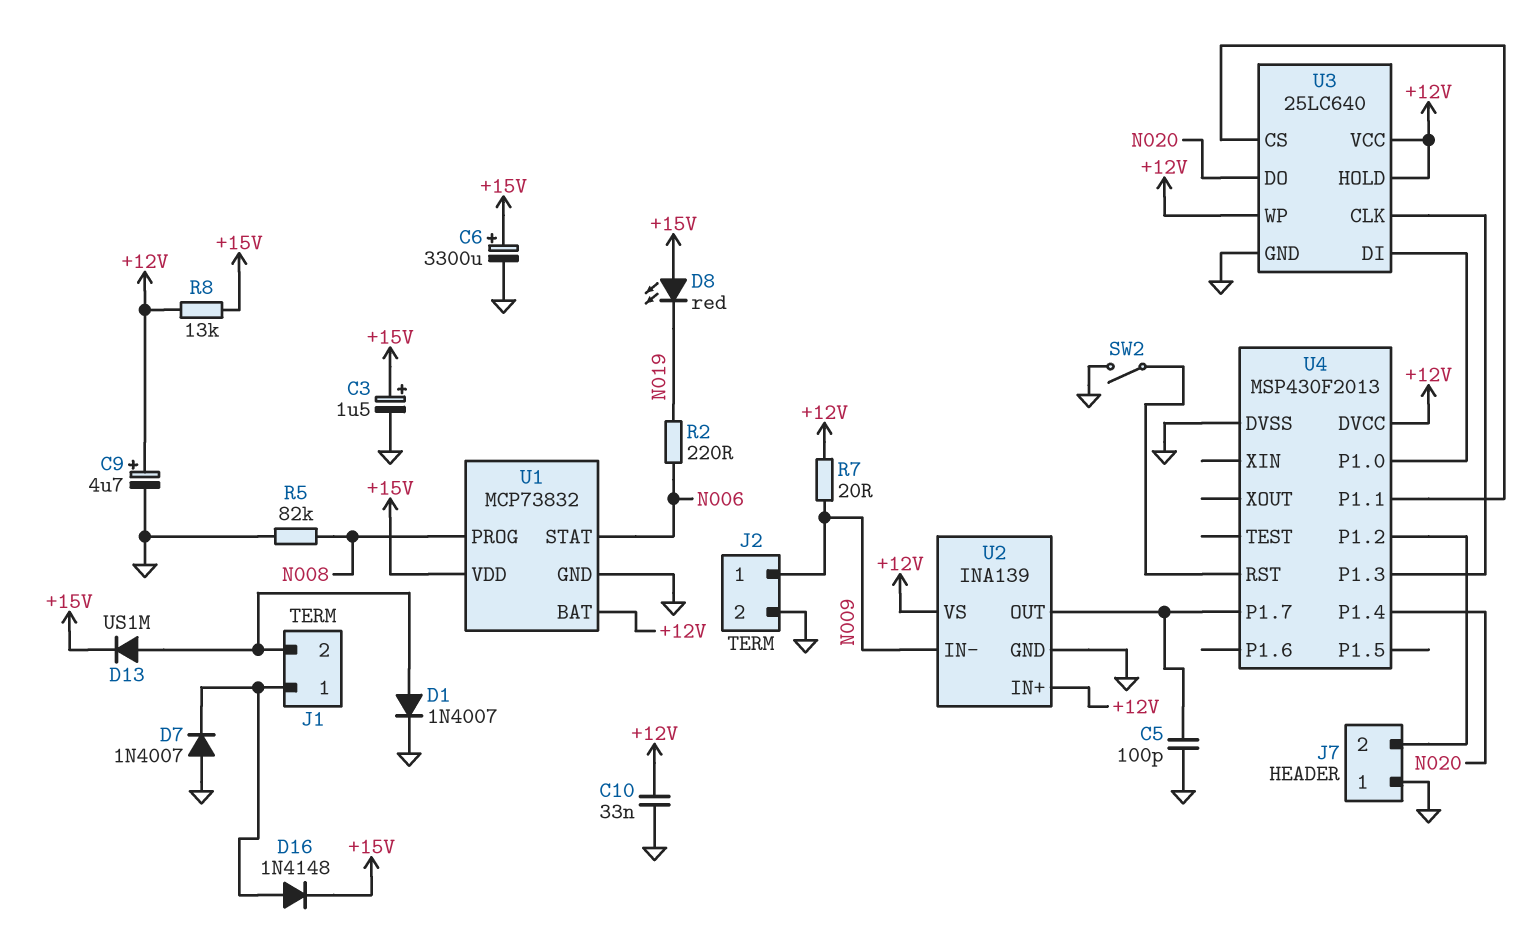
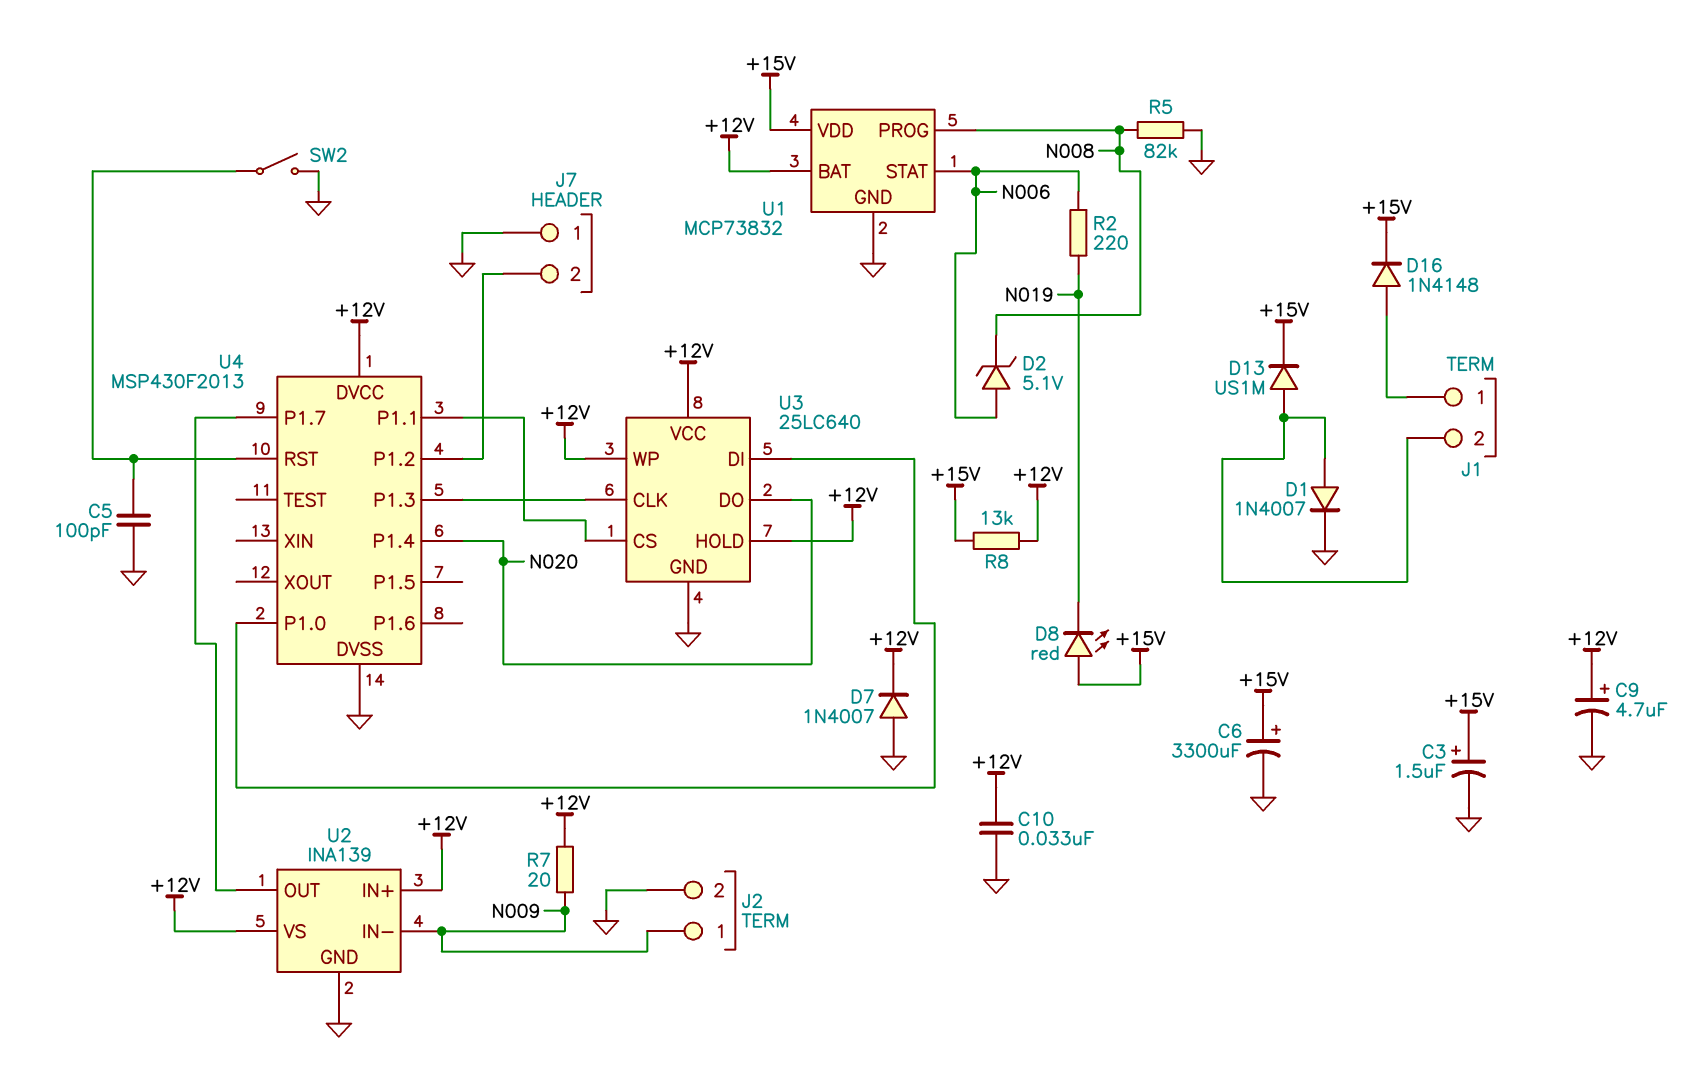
C5: 100pF (GND, U2/OUT) -> 100pF (GND, U4/RST)
D2: none -> zener 5.1V (A N006, K N008)
D7: diode 1N4007 (A GND, K J1/1) -> diode 1N4007 (A GND, K +12V)

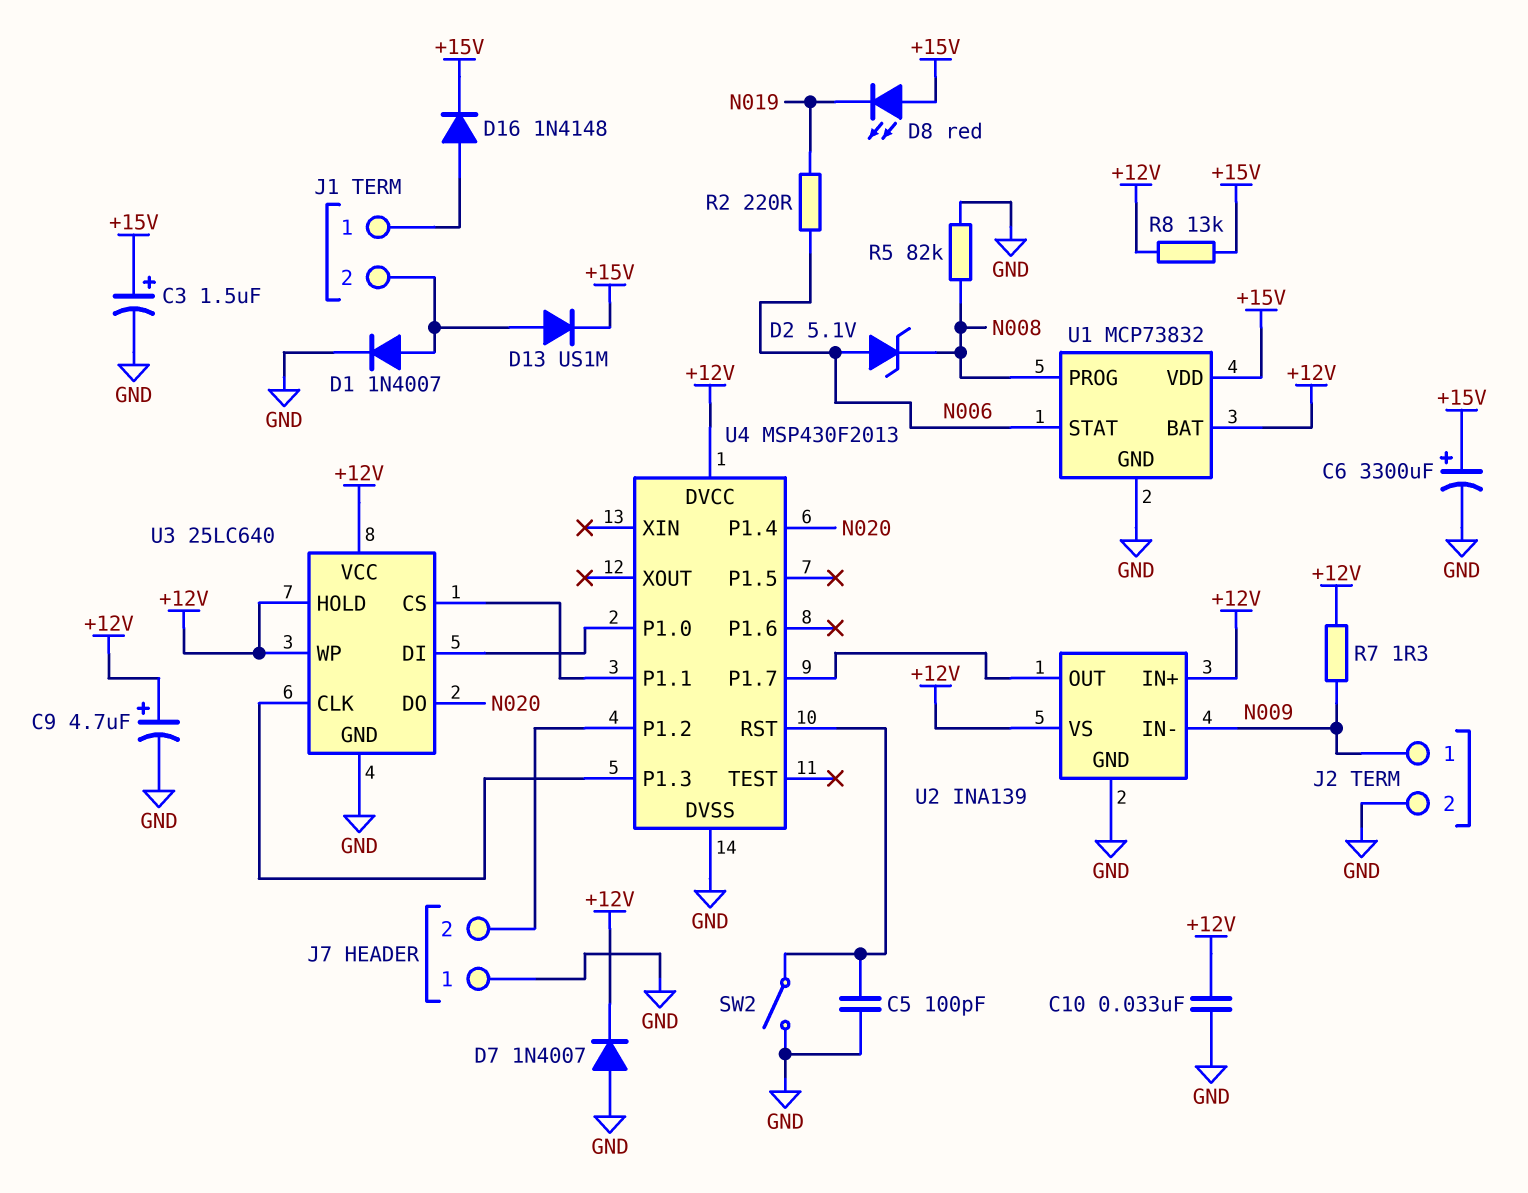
R7: 20 (+12V, N009) -> 1.3 (+12V, N009)

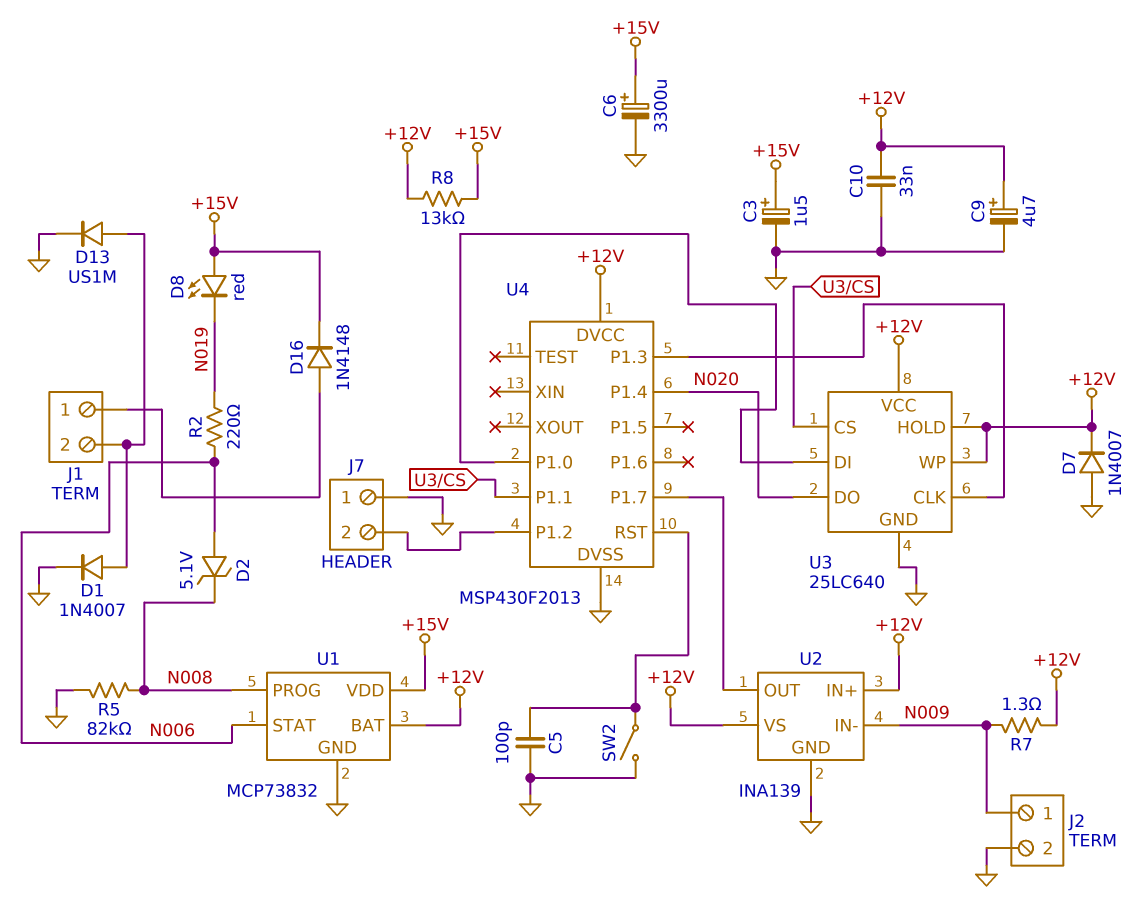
D13: diode US1M (A J1/2, K +15V) -> diode US1M (A J1/2, K GND)

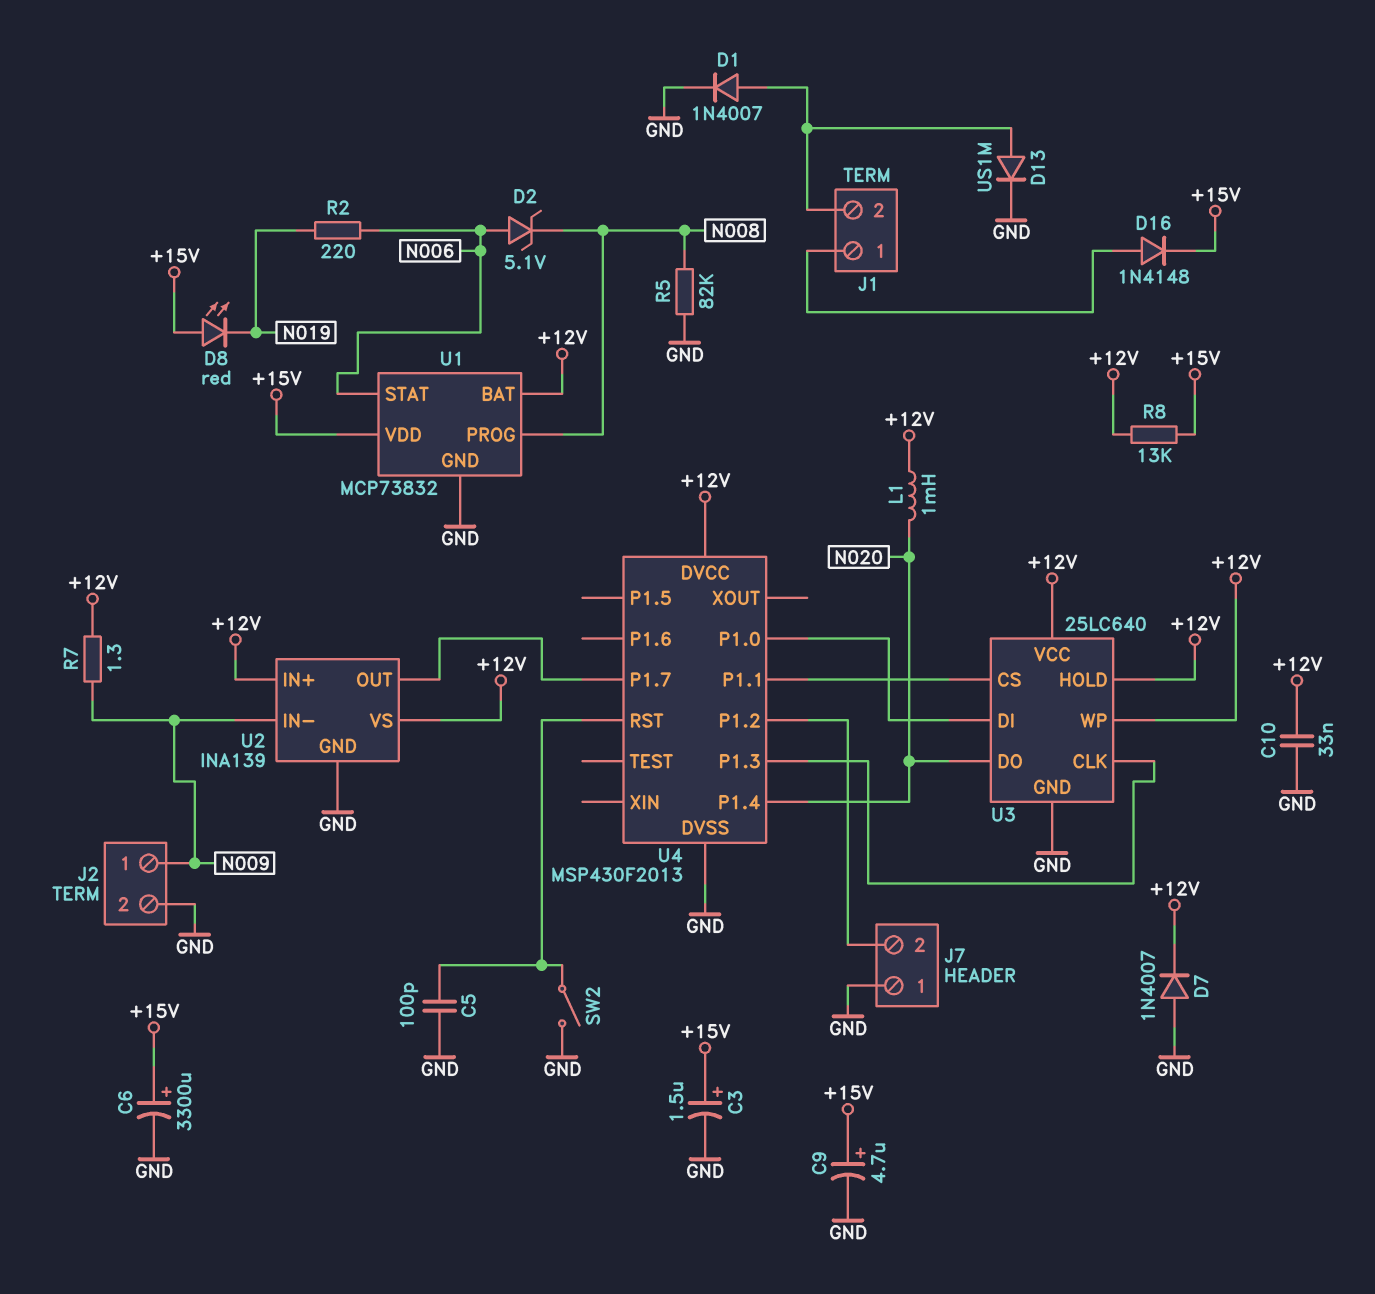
C9: 4.7uF (plus +12V, minus GND) -> 4.7uF (plus +15V, minus GND)
L1: none -> 1mH (+12V, N020)

